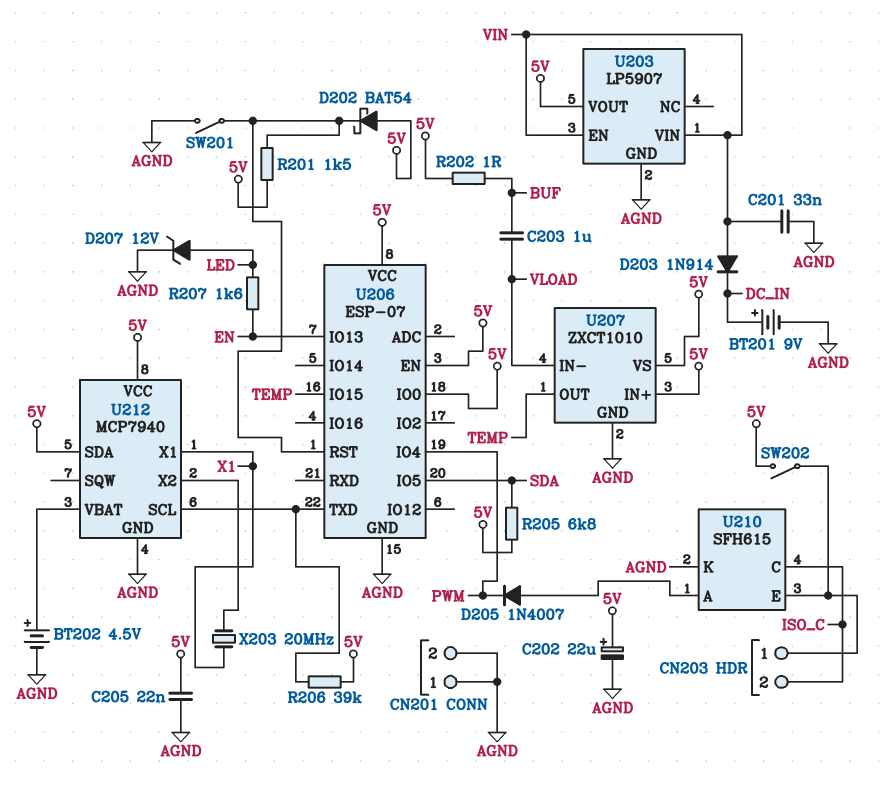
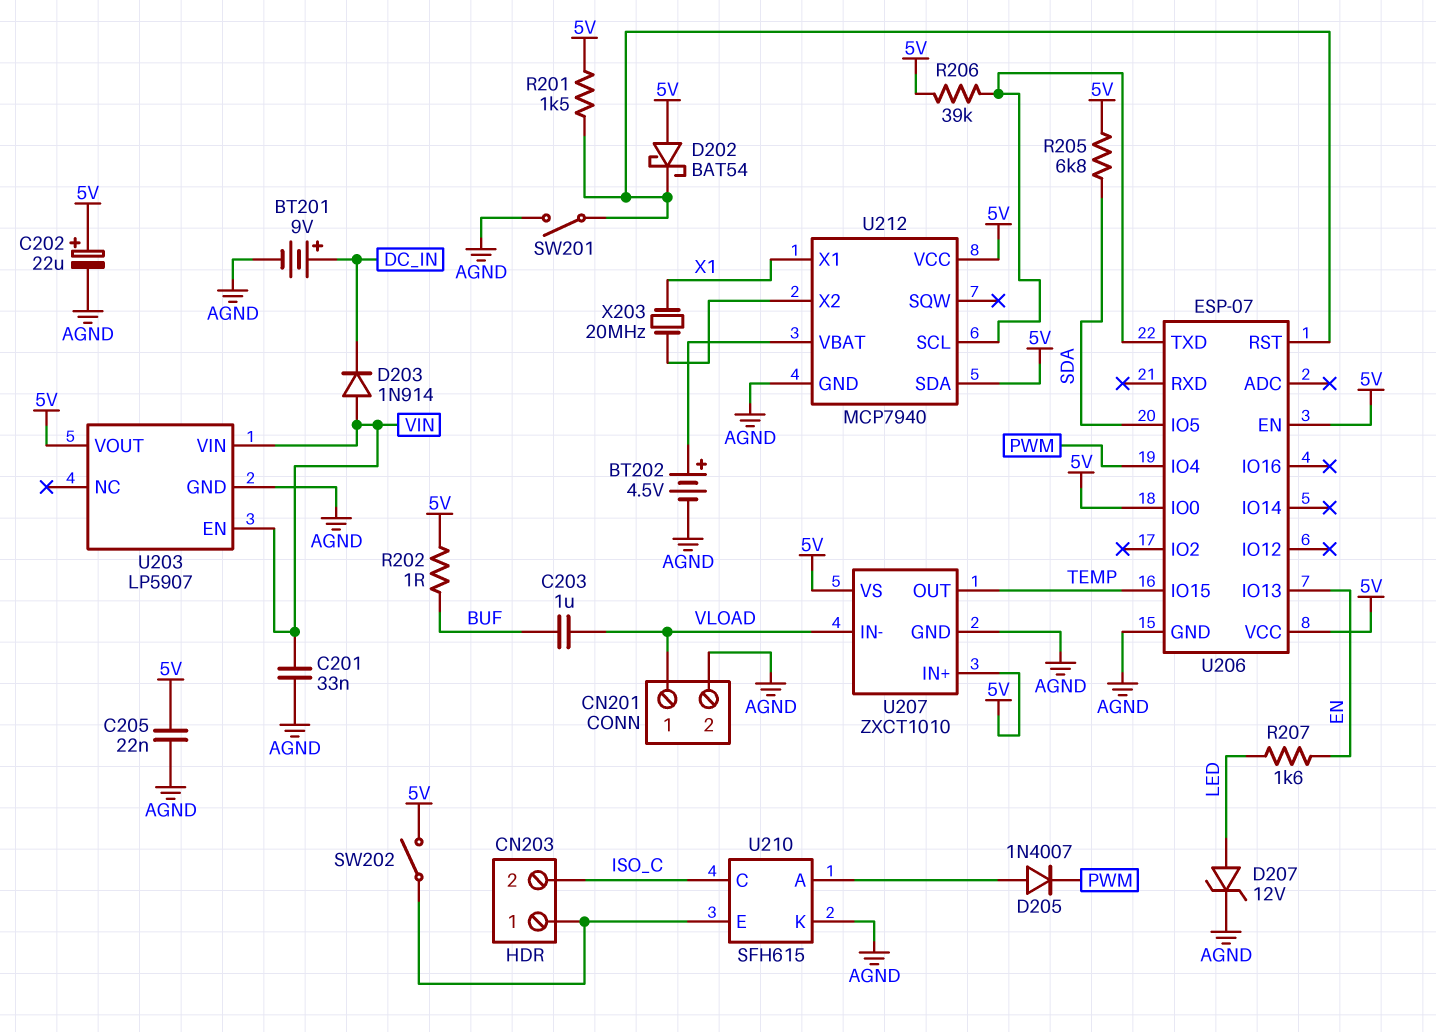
CN201 pin 1: AGND -> VLOAD

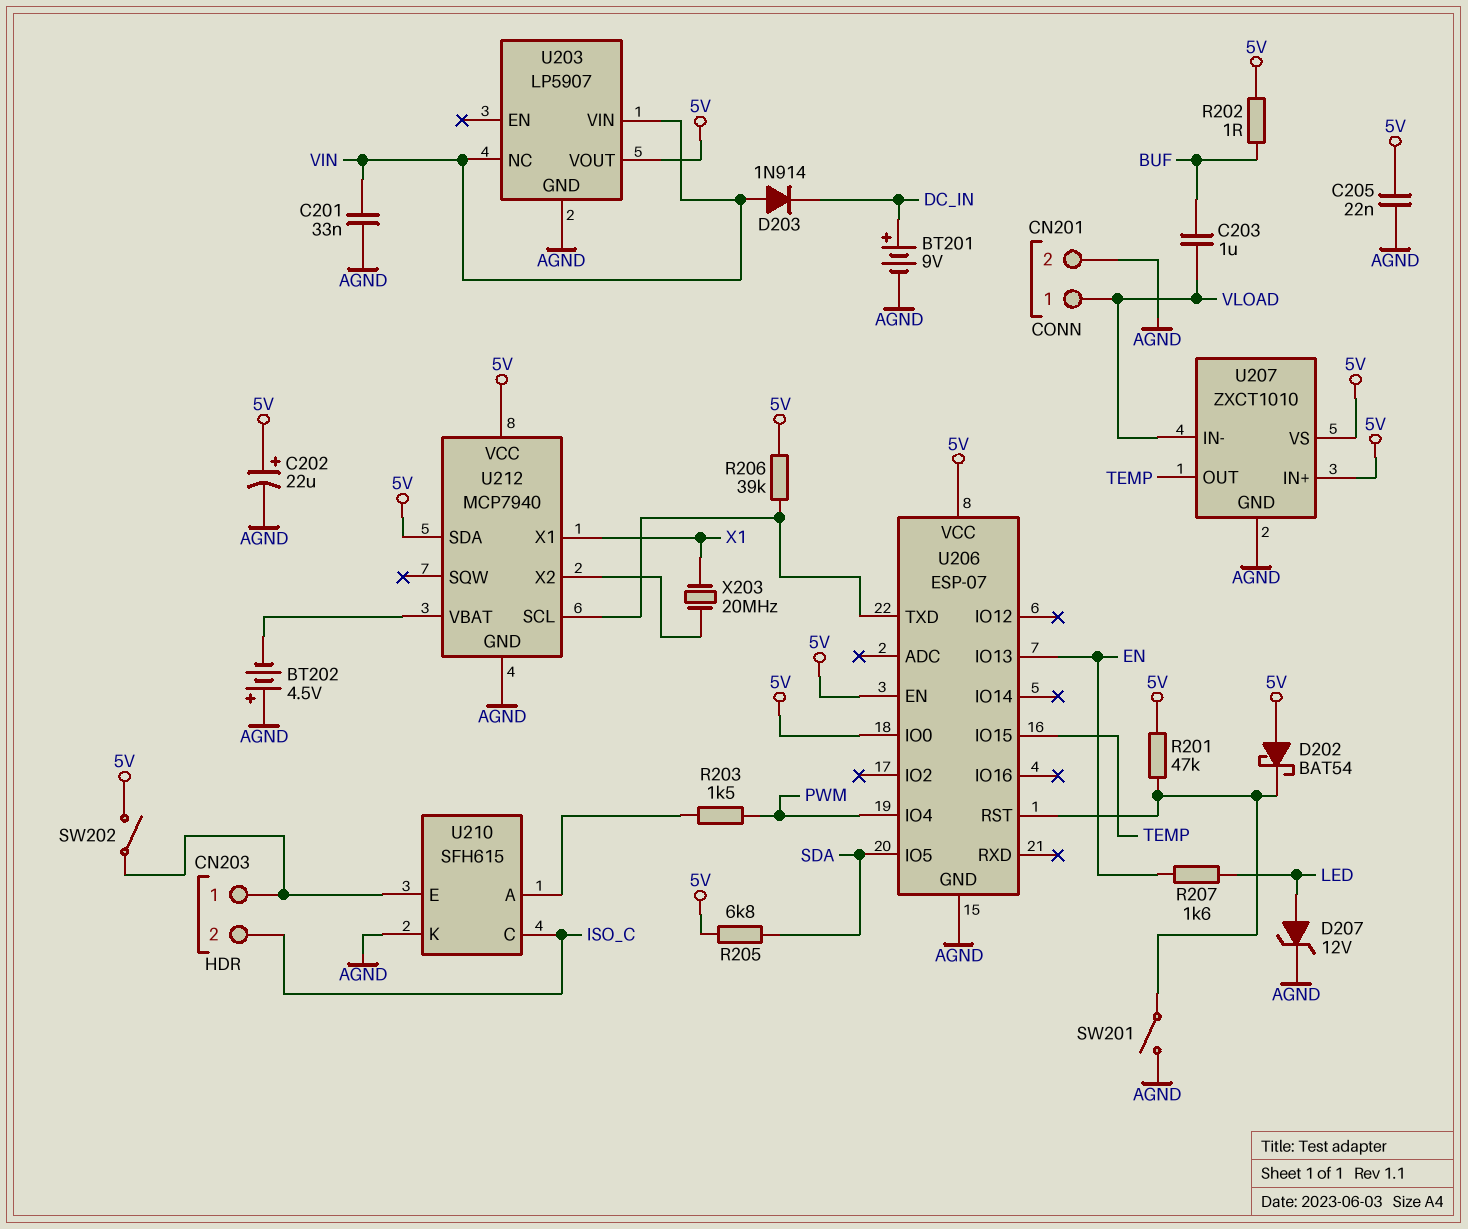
BT202: 4.5V (plus U212/VBAT, minus AGND) -> 4.5V (plus AGND, minus U212/VBAT)
D205: diode 1N4007 (A U210/A, K PWM) -> none
R201: 1.5k (5V, U206/RST) -> 47k (5V, U206/RST)
R203: none -> 1.5k (PWM, U210/A)
U203 pin EN: VIN -> none
U203 pin NC: none -> VIN

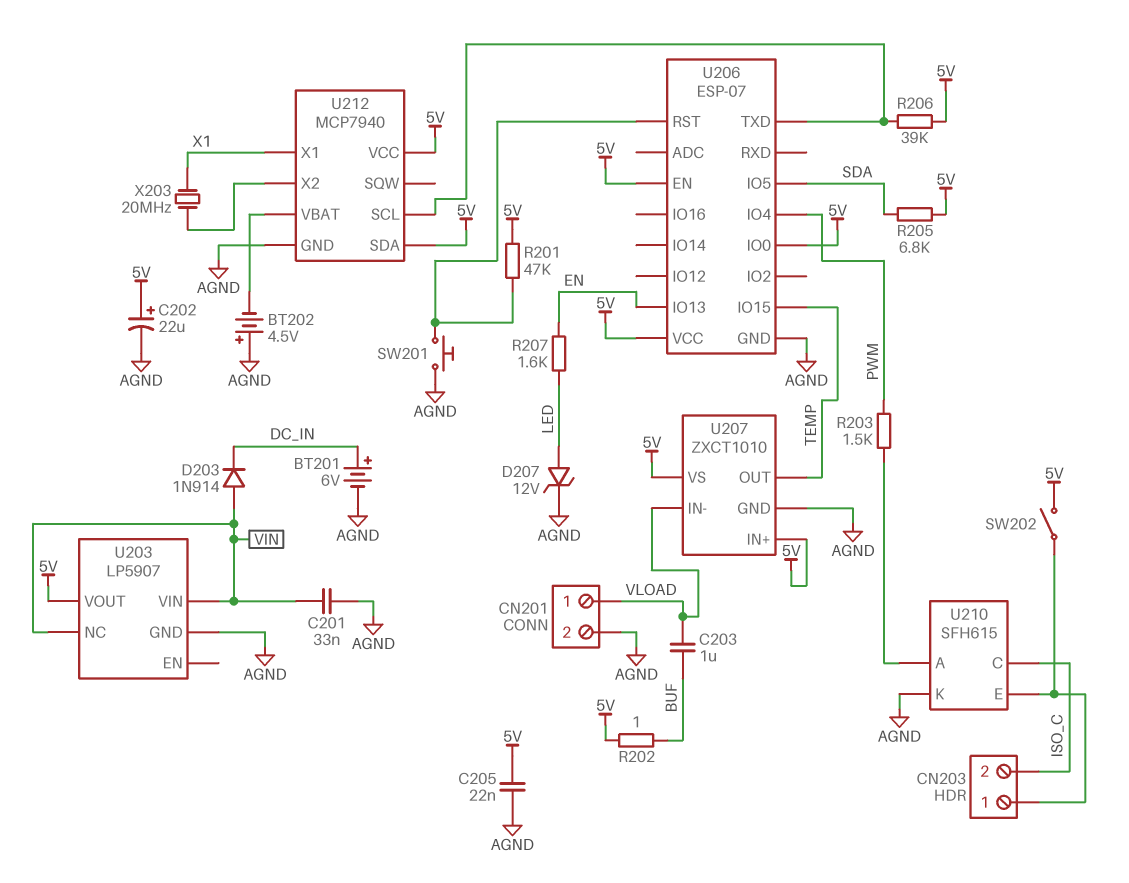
BT201: 9V (plus DC_IN, minus AGND) -> 6V (plus DC_IN, minus AGND)
D202: schottky BAT54 (A 5V, K U206/RST) -> none
SW201: switch (AGND, U206/RST) -> button (AGND, U206/RST)

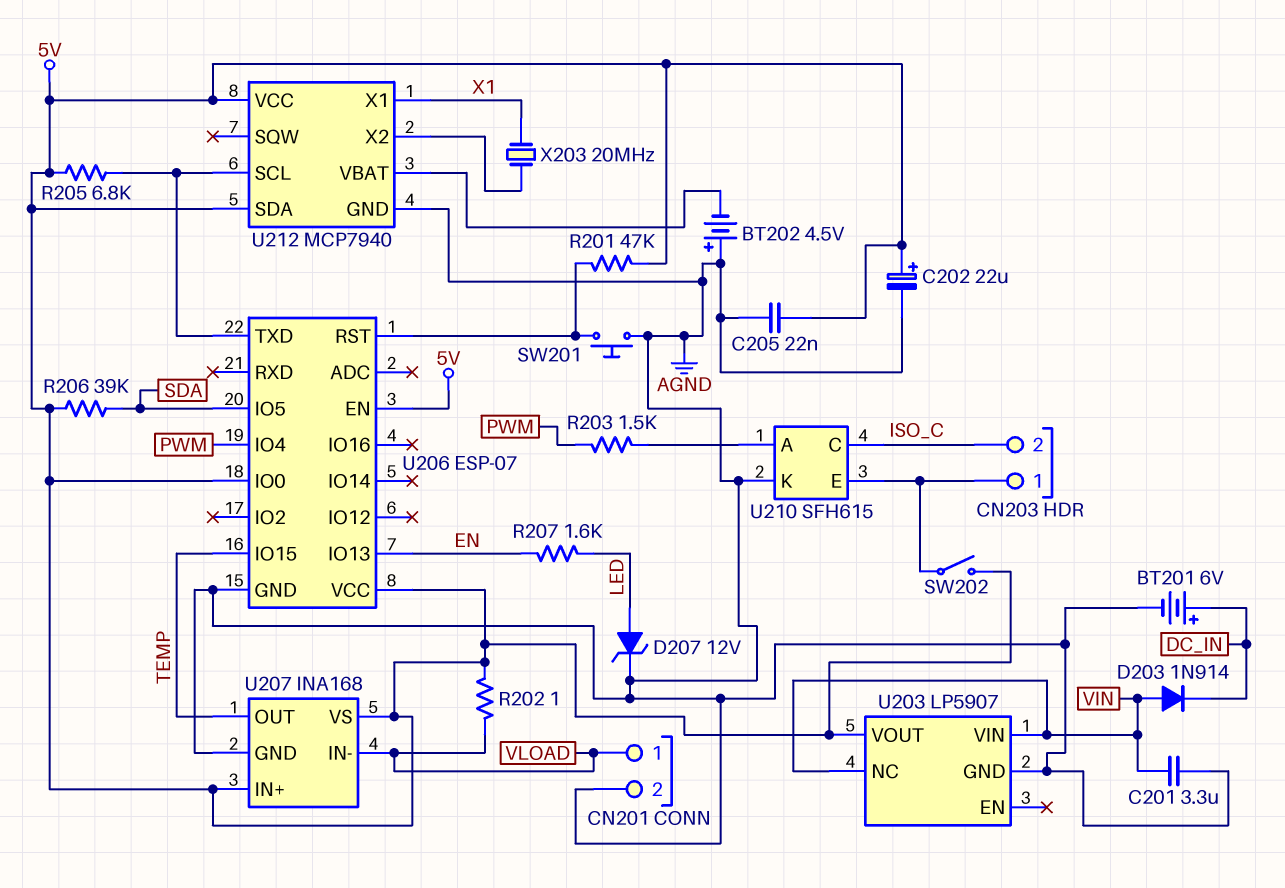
C201: 33nF (AGND, VIN) -> 3.3uF (AGND, VIN)
C203: 1uF (BUF, VLOAD) -> none
R202: 1 (5V, BUF) -> 1 (5V, VLOAD)
R205: 6.8k (5V, SDA) -> 6.8k (5V, U206/TXD)
R206: 39k (5V, U206/TXD) -> 39k (5V, SDA)
U207: ZXCT1010 -> INA168

